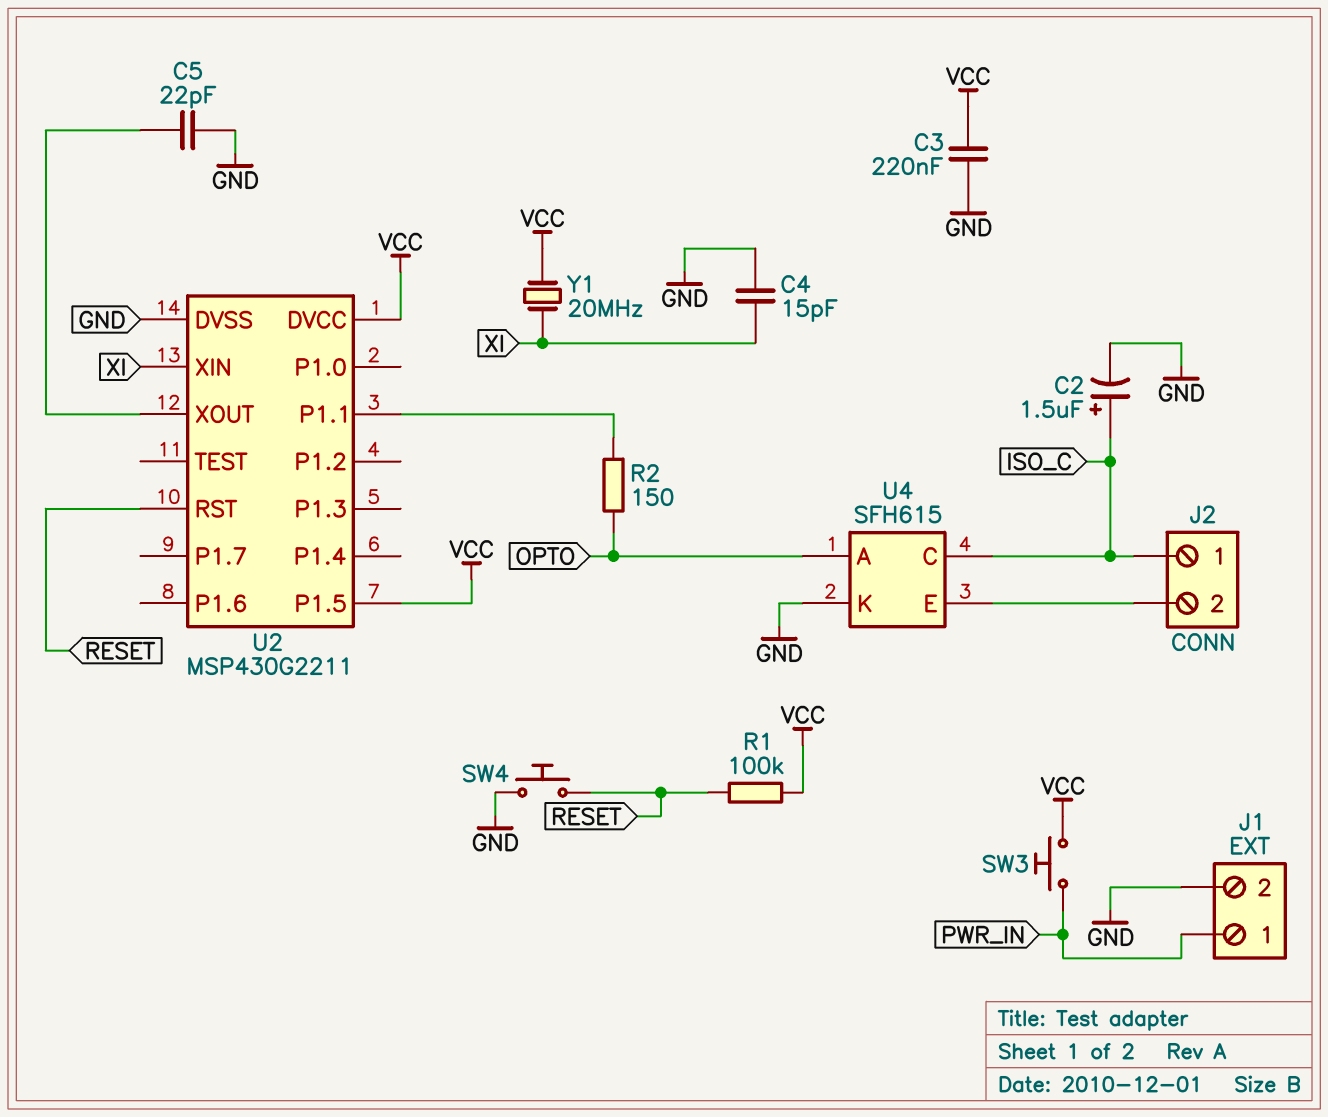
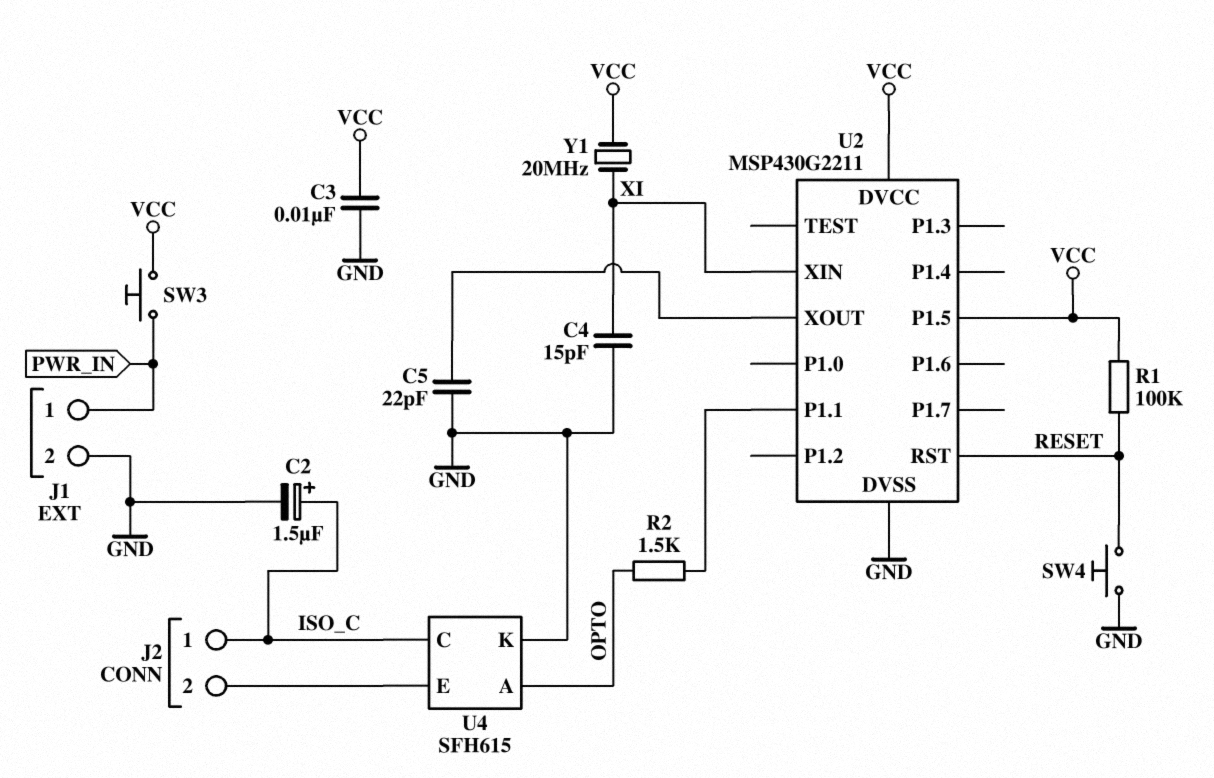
C3: 220nF (GND, VCC) -> 10nF (GND, VCC)
R2: 150 (OPTO, U2/P1.1) -> 1.5k (OPTO, U2/P1.1)

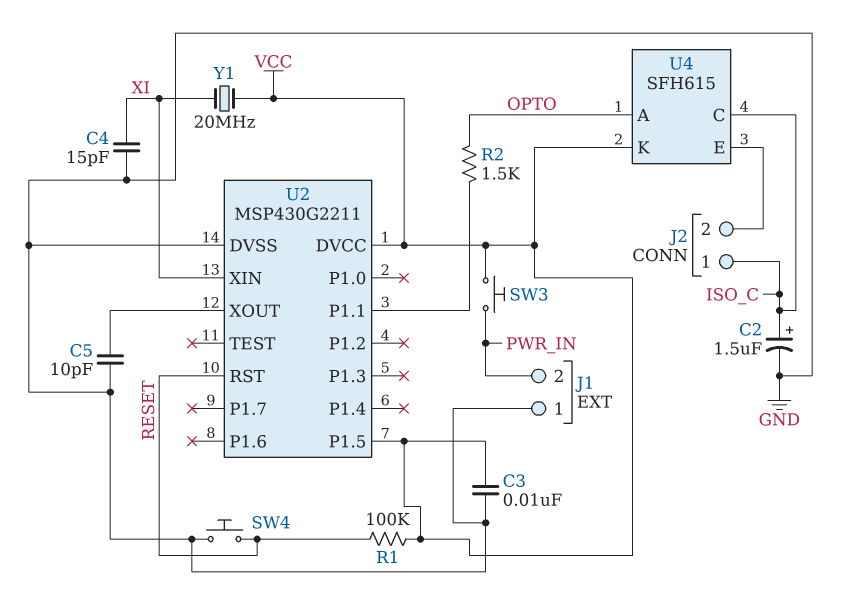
C5: 22pF (GND, U2/XOUT) -> 10pF (GND, U2/XOUT)
J1 pin 1: PWR_IN -> GND
J1 pin 2: GND -> PWR_IN
U4 pin K: GND -> VCC

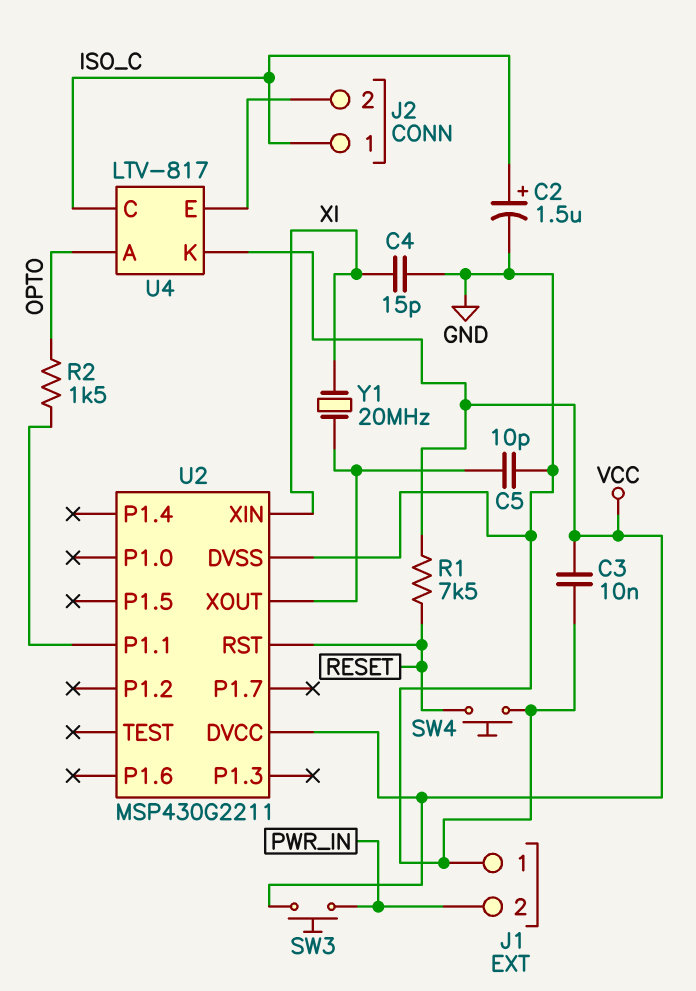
R1: 100k (RESET, VCC) -> 7.5k (RESET, VCC)
U2 pin P1.5: VCC -> none
U4: SFH615 -> LTV-817
Y1: 20MHz (VCC, XI) -> 20MHz (U2/XOUT, XI)

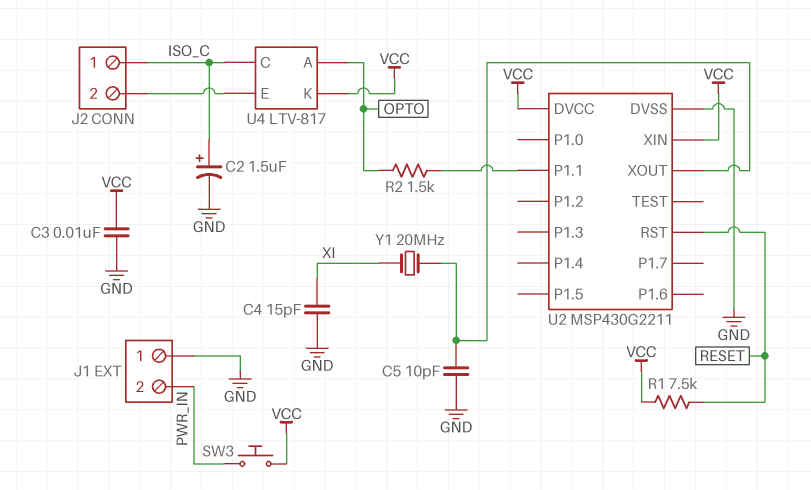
SW4: button (GND, RESET) -> none
U2 pin XIN: XI -> VCC

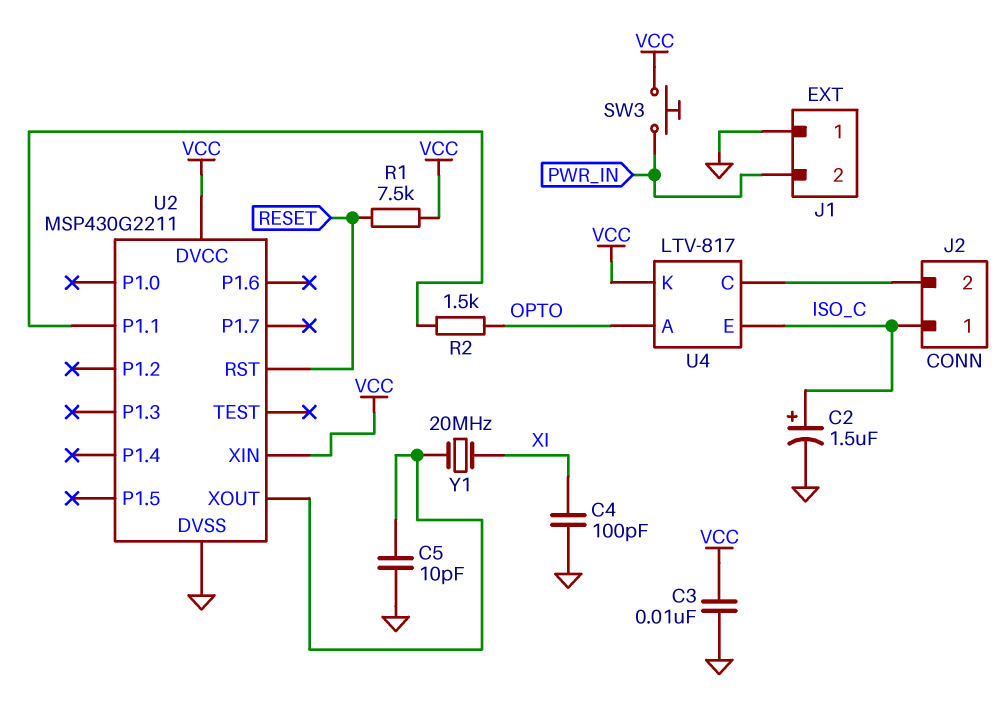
C4: 15pF (GND, XI) -> 100pF (GND, XI)
U4 pin C: ISO_C -> J2/2
U4 pin E: J2/2 -> ISO_C

